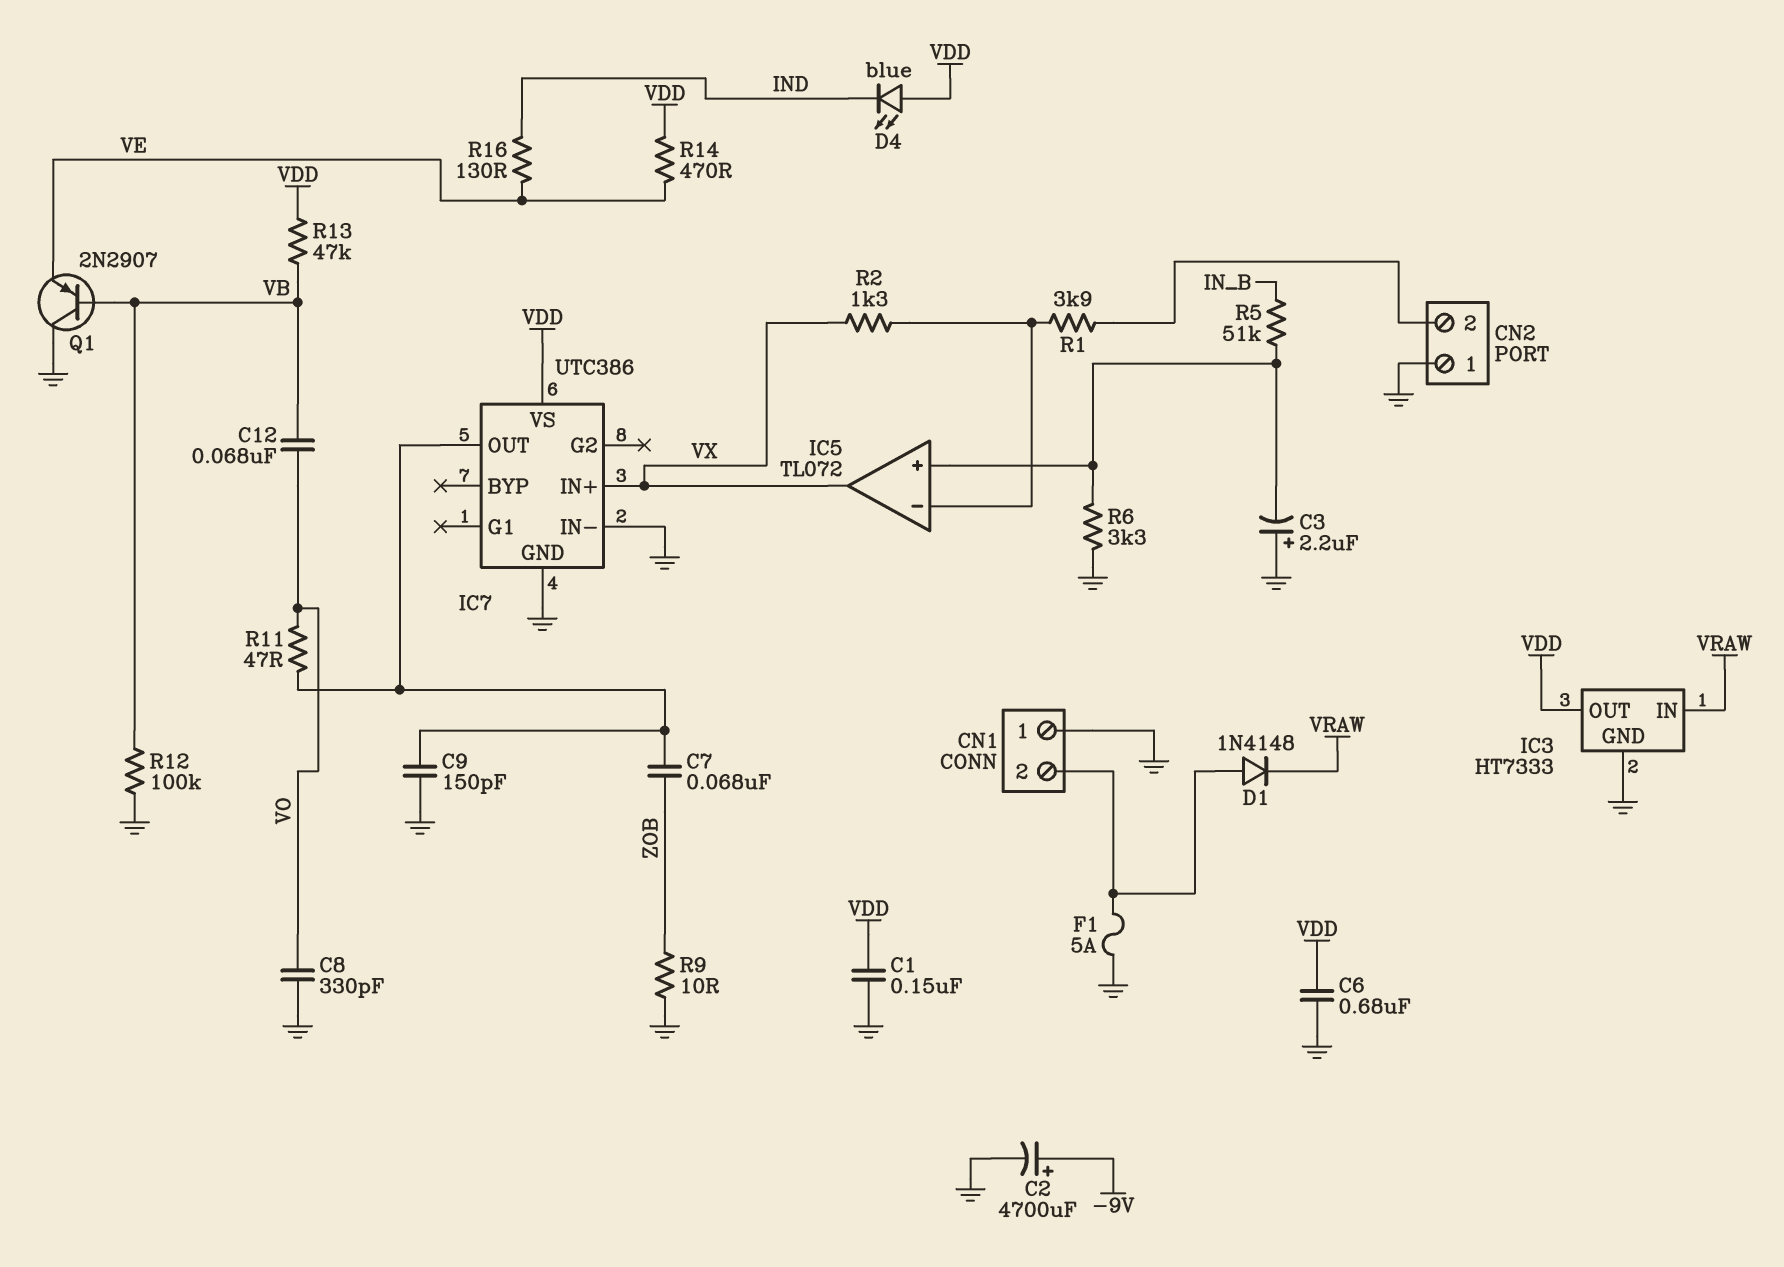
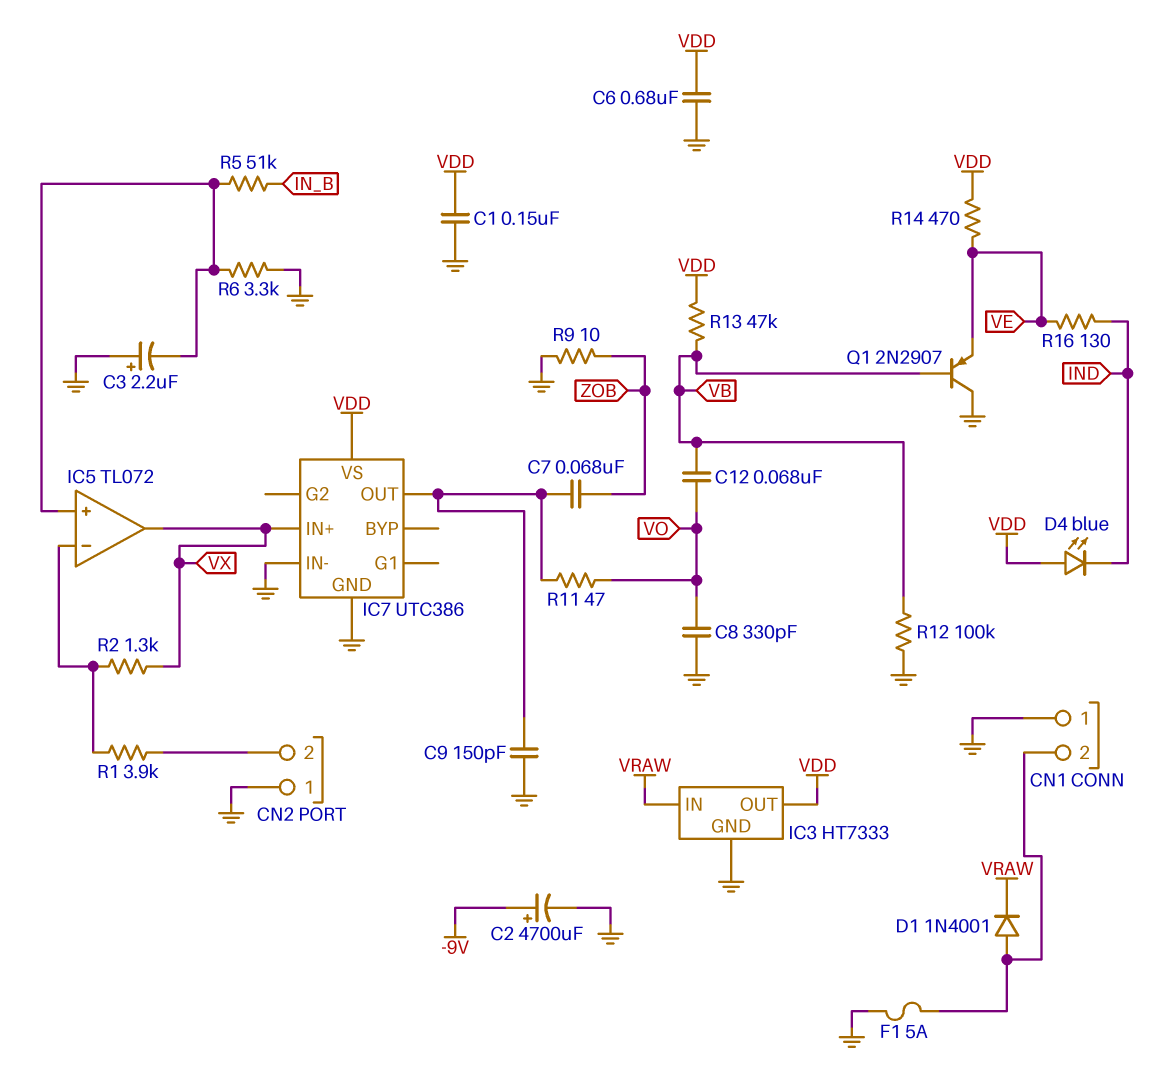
D1: diode 1N4148 (A CN1/2, K VRAW) -> diode 1N4001 (A CN1/2, K VRAW)

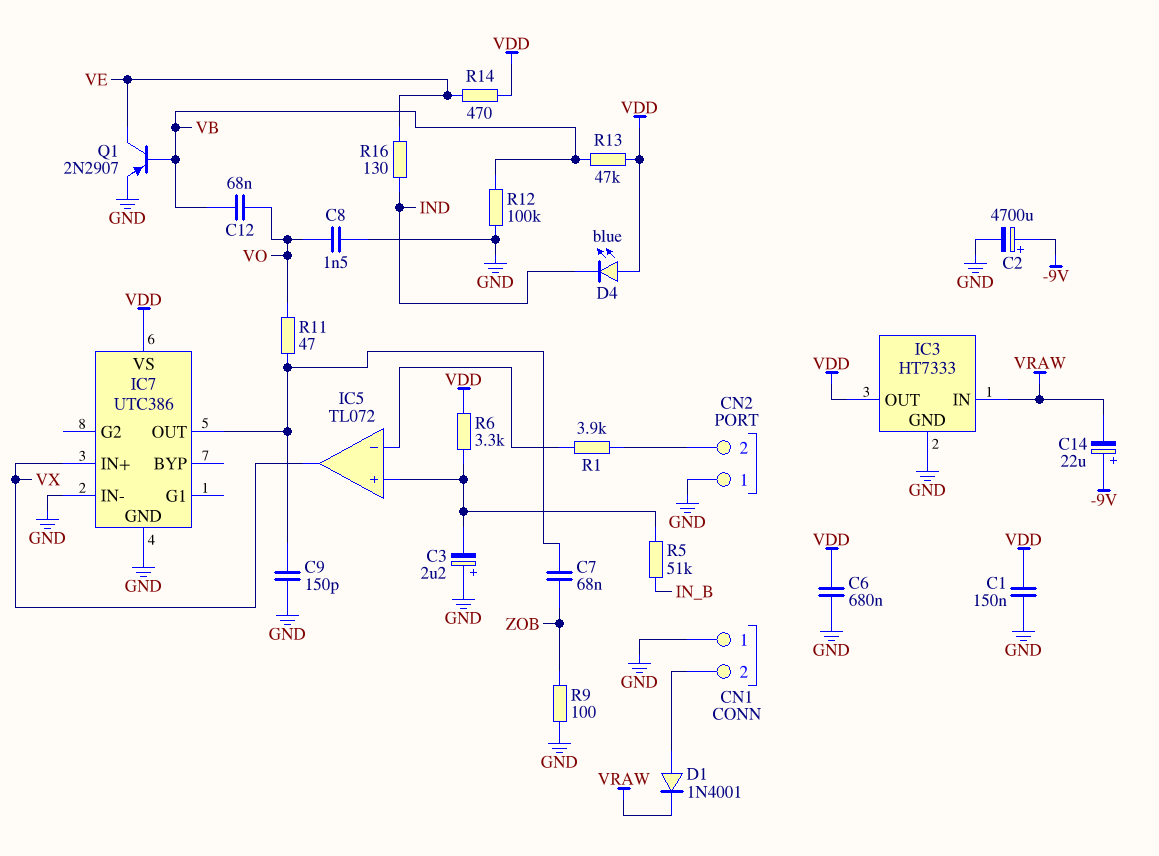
C8: 330pF (GND, VO) -> 1.5nF (GND, VO)
C14: none -> 22uF (plus -9V, minus VRAW)
F1: 5A (CN1/2, GND) -> none
Q1: PNP 2N2907 (B VB, C GND, E VE) -> PNP 2N2907 (B VB, C VE, E GND)
R2: 1.3k (IC5/in-, VX) -> none
R6: 3.3k (GND, IC5/in+) -> 3.3k (IC5/in+, VDD)
R9: 10 (GND, ZOB) -> 100 (GND, ZOB)

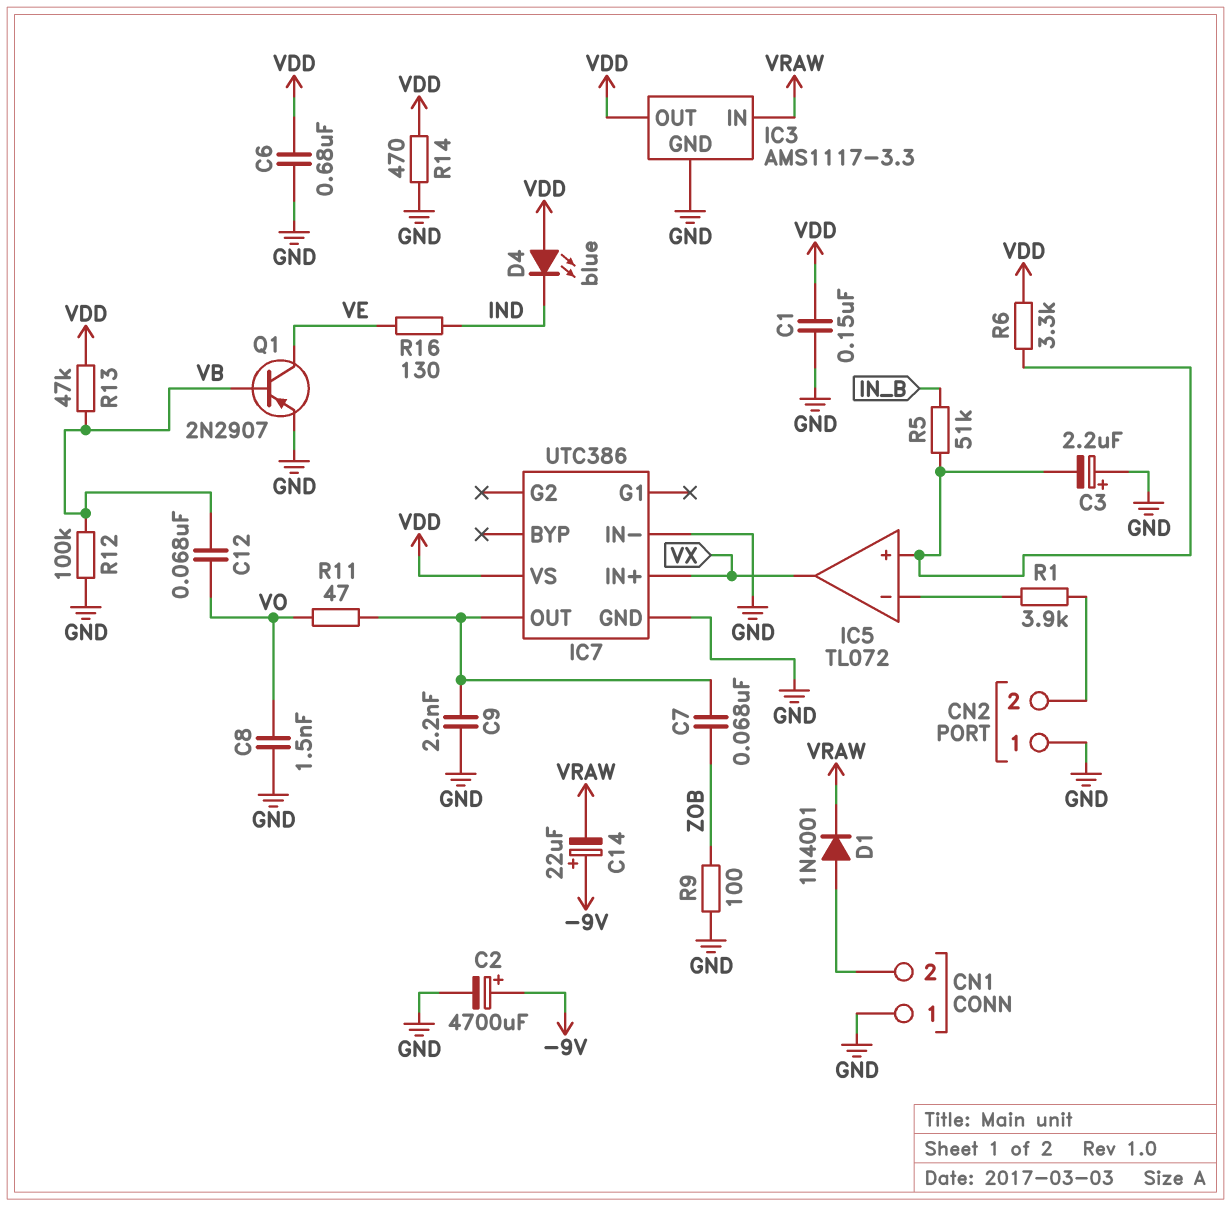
C9: 150pF (GND, IC7/OUT) -> 2.2nF (GND, IC7/OUT)
IC3: HT7333 -> AMS1117-3.3
R14: 470 (VDD, VE) -> 470 (GND, VDD)

